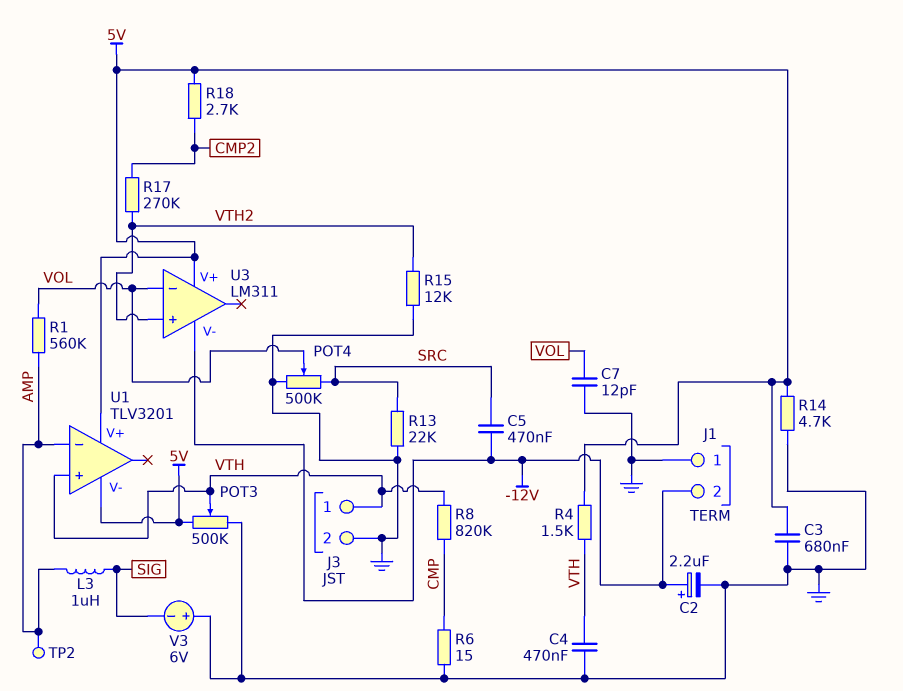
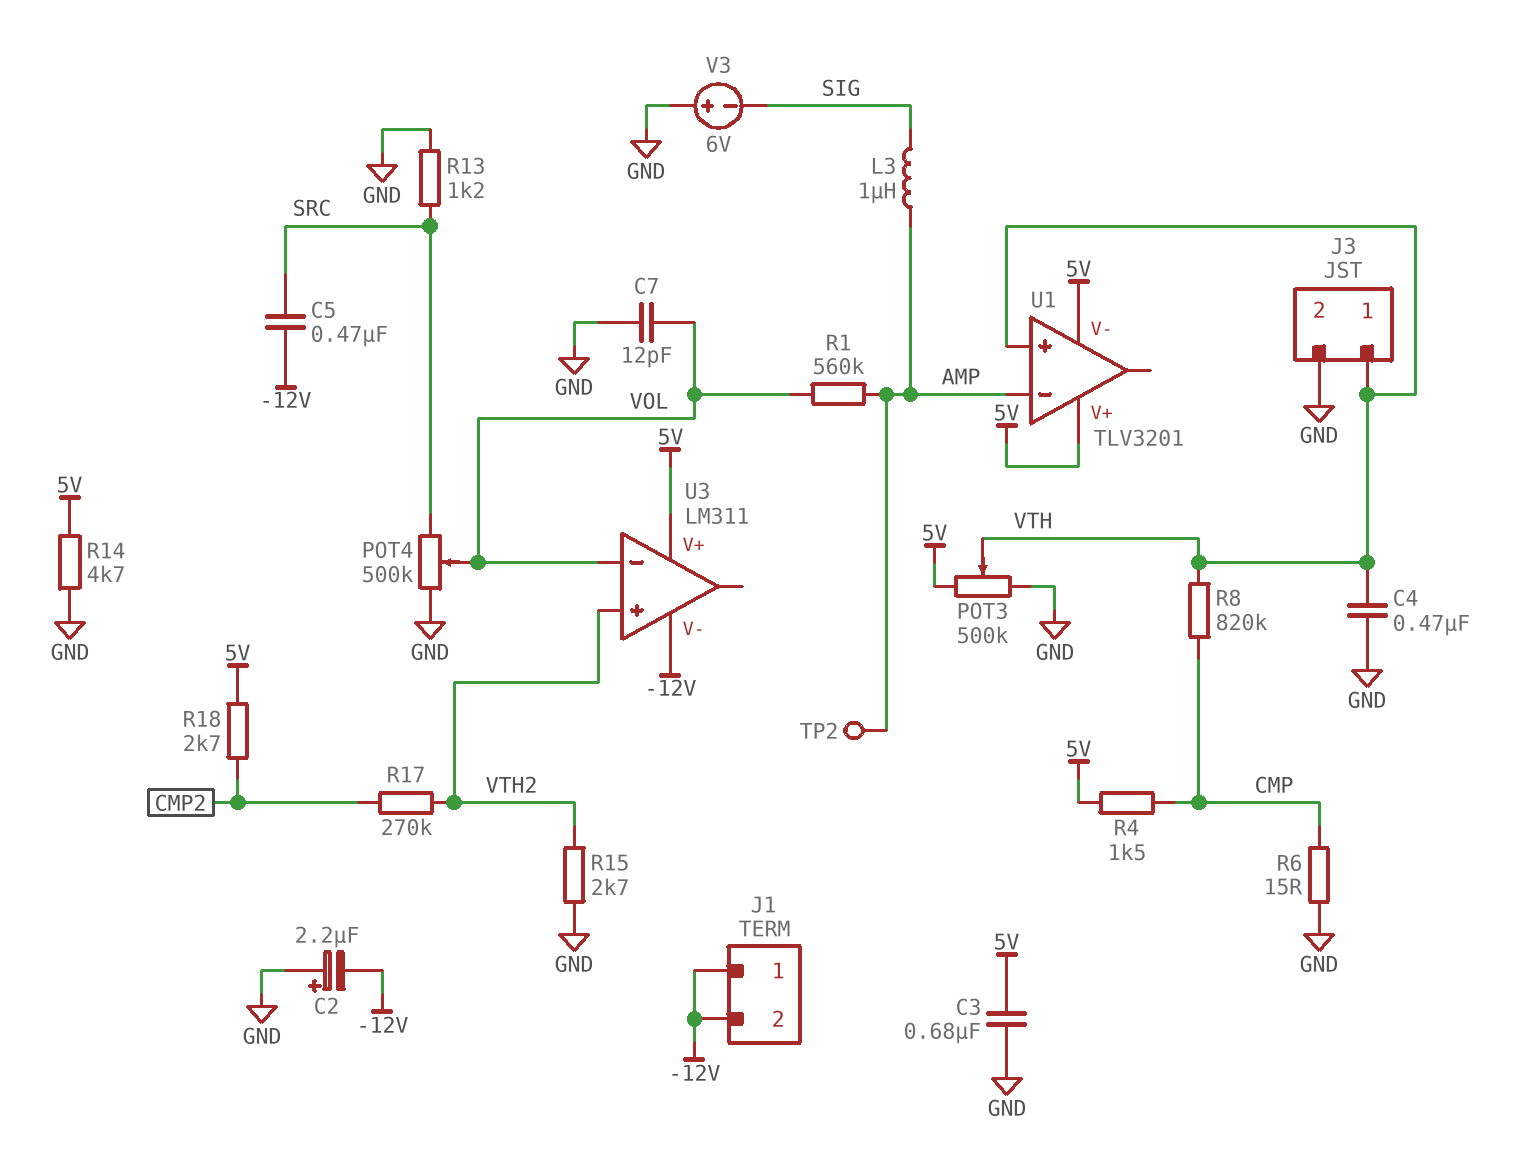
C2: 2.2uF (plus -12V, minus GND) -> 2.2uF (plus GND, minus -12V)
J1 pin 1: GND -> -12V
R4: 1.5k (5V, VTH) -> 1.5k (5V, CMP)
R13: 22k (GND, SRC) -> 1.2k (GND, SRC)
R15: 12k (GND, VTH2) -> 2.7k (GND, VTH2)

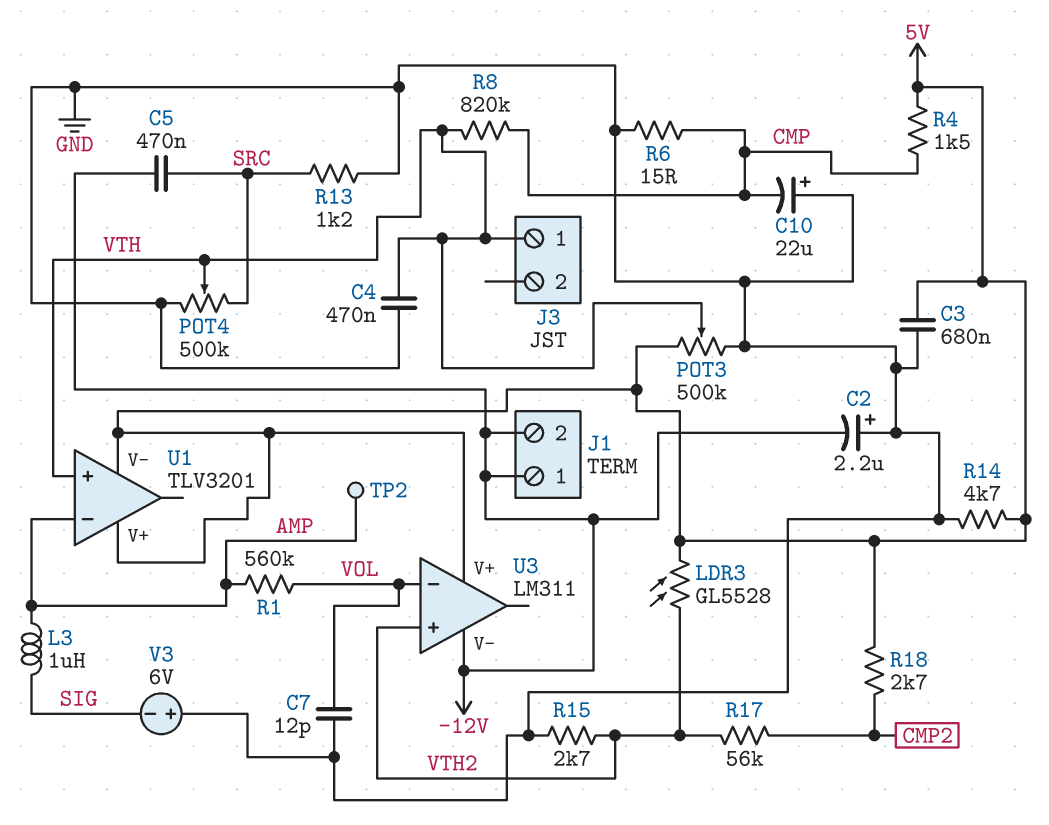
C10: none -> 22uF (plus GND, minus CMP)
J3 pin 2: GND -> none
LDR3: none -> GL5528 (5V, VTH2)
POT4: 500k (GND, SRC, wiper VOL) -> 500k (GND, SRC, wiper VTH)
R17: 270k (CMP2, VTH2) -> 56k (CMP2, VTH2)

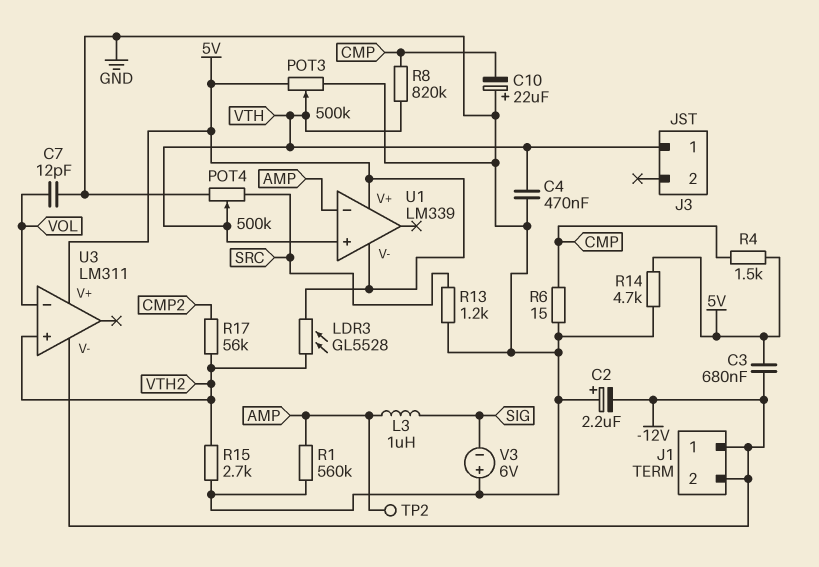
C3: 680nF (5V, GND) -> 680nF (-12V, 5V)
C5: 470nF (-12V, SRC) -> none
R1: 560k (AMP, VOL) -> 560k (AMP, GND)
R18: 2.7k (5V, CMP2) -> none
U1: TLV3201 -> LM339

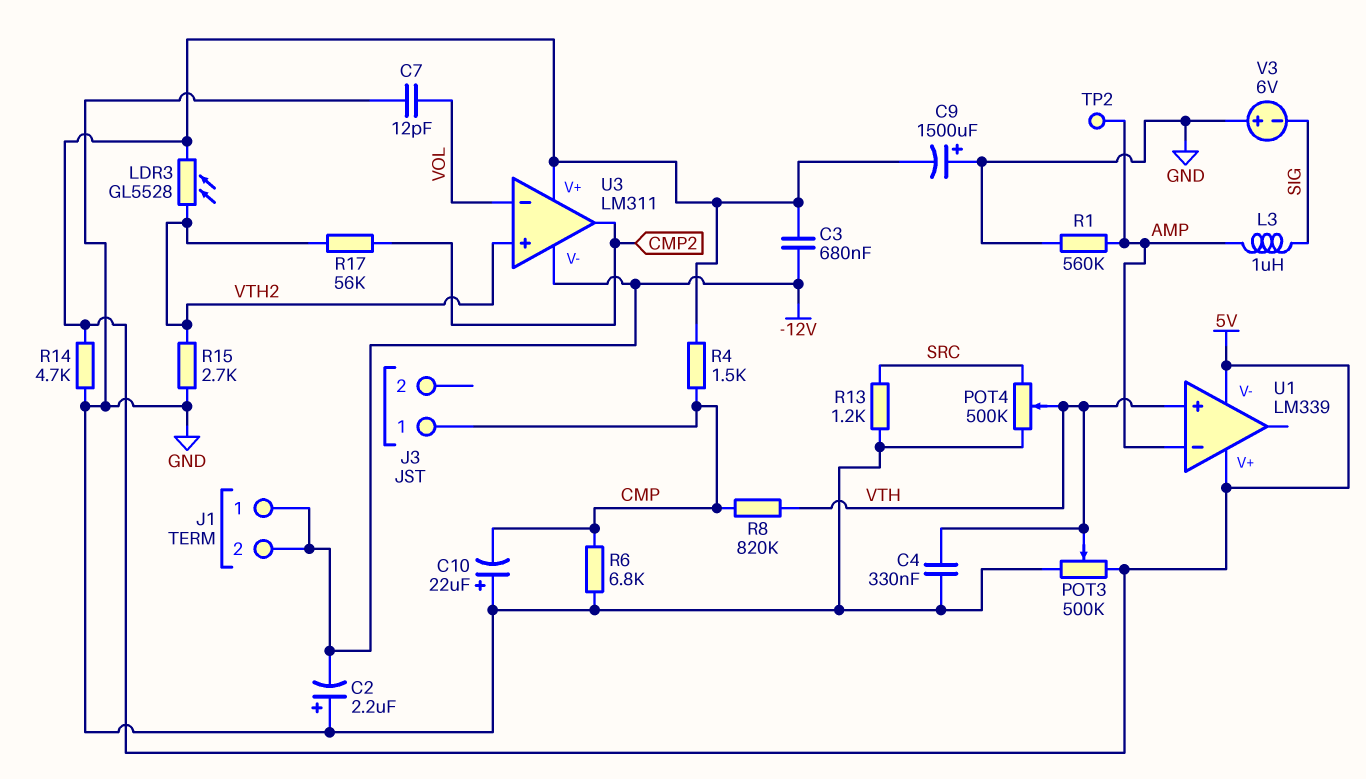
C4: 470nF (GND, VTH) -> 330nF (GND, VTH)
C9: none -> 1500uF (plus GND, minus 5V)
J3 pin 1: VTH -> CMP
R6: 15 (CMP, GND) -> 6.8k (CMP, GND)
U3 pin out: none -> CMP2

